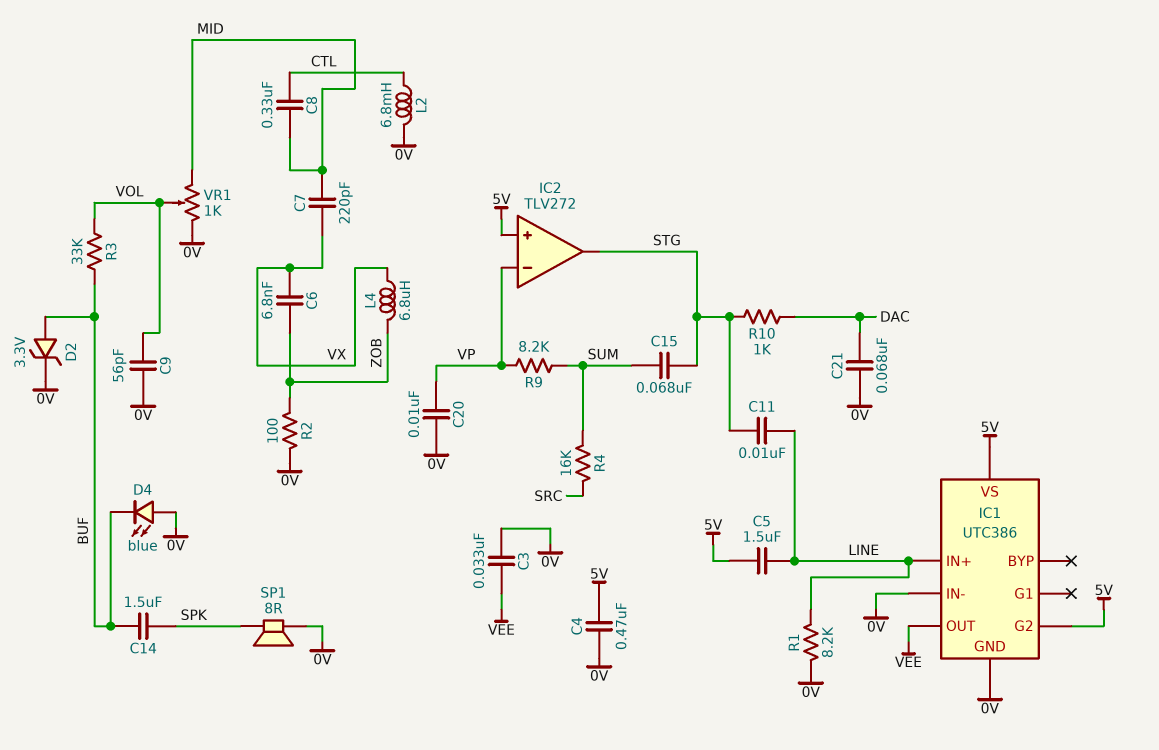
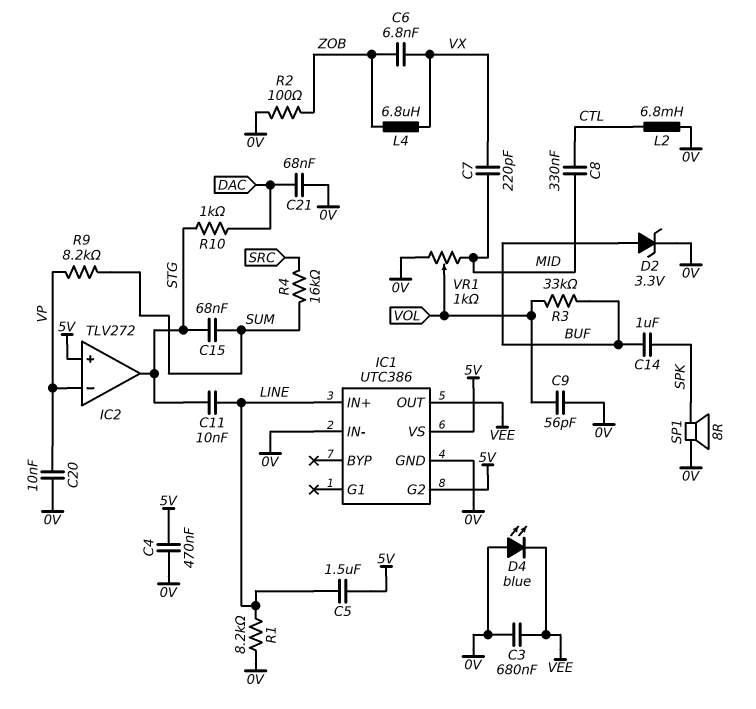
C3: 33nF (0V, VEE) -> 680nF (0V, VEE)
C14: 1.5uF (BUF, SPK) -> 1uF (BUF, SPK)
D4: LED blue (A 0V, K BUF) -> LED blue (A 0V, K VEE)

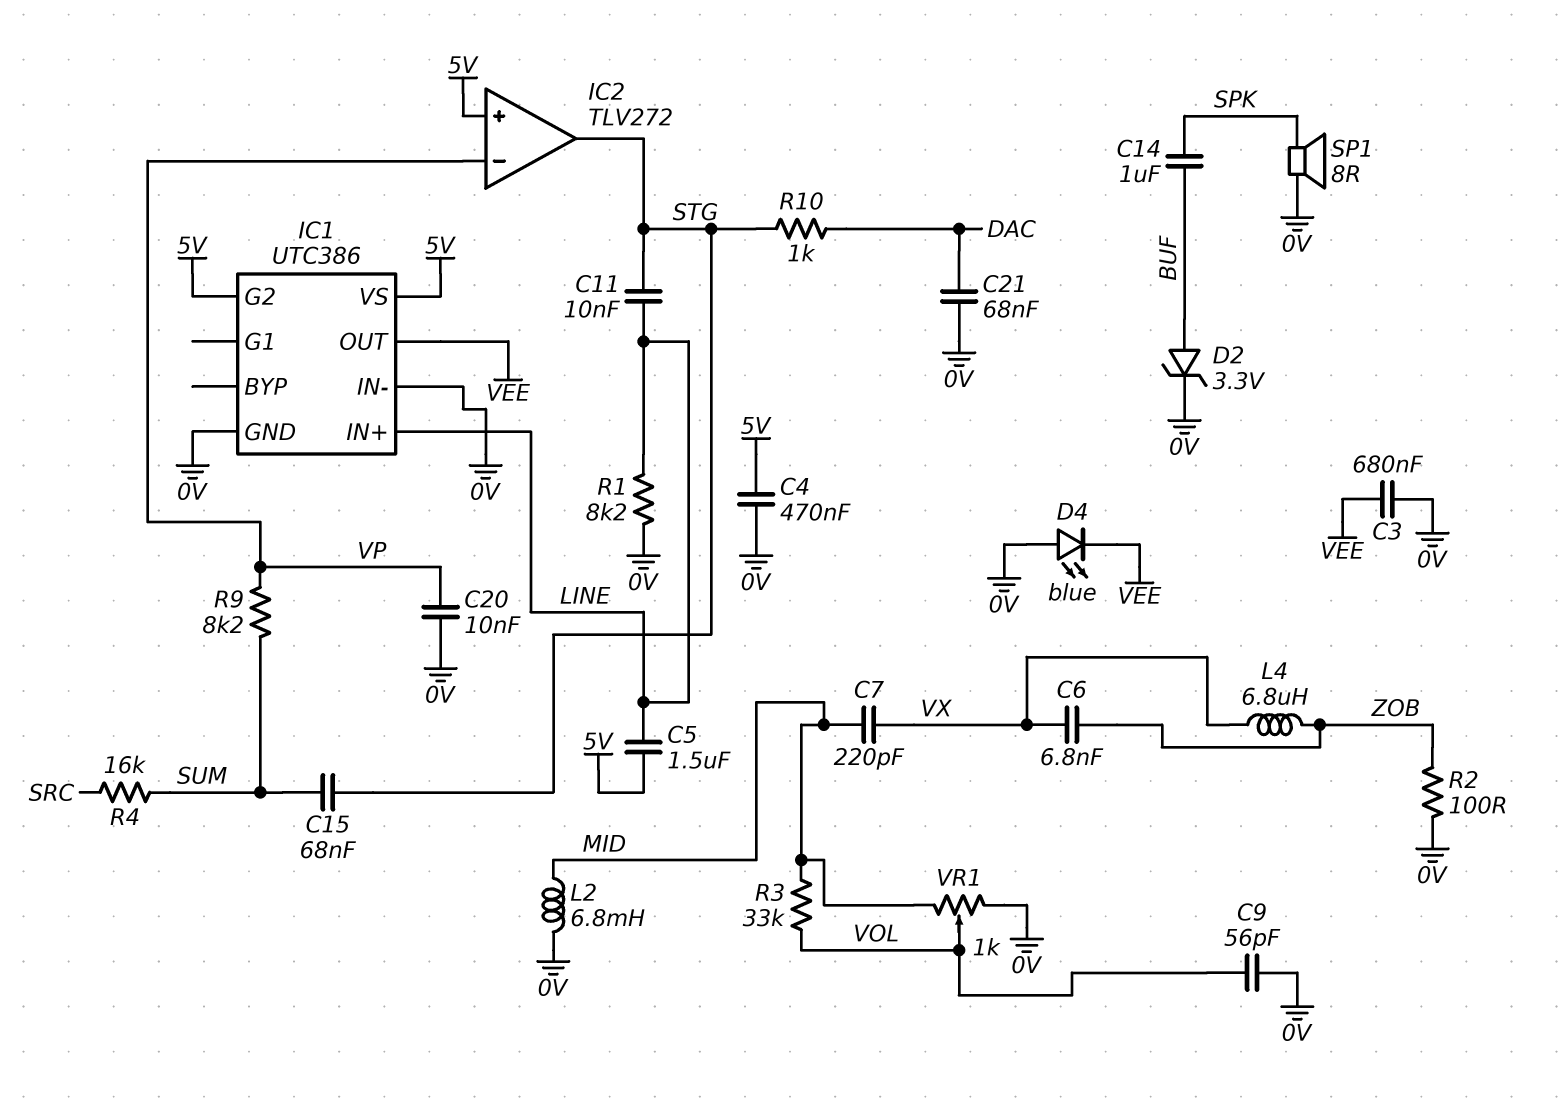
C8: 330nF (CTL, MID) -> none
L2: 6.8mH (0V, CTL) -> 6.8mH (0V, MID)
R3: 33k (BUF, VOL) -> 33k (MID, VOL)

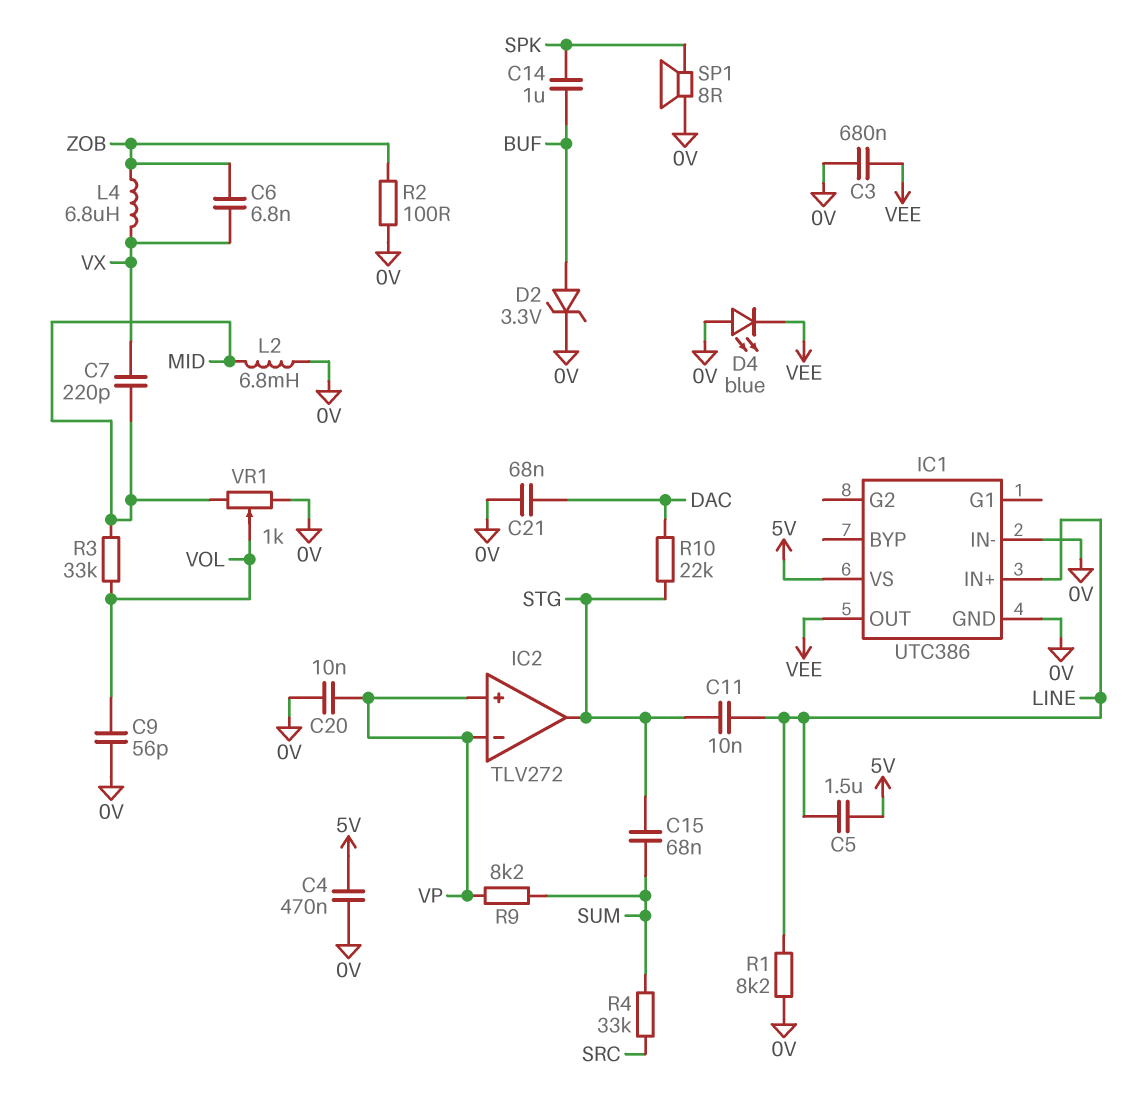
IC1 pin G2: 5V -> none
IC2 pin in+: 5V -> VP
R4: 16k (SRC, SUM) -> 33k (SRC, SUM)
R10: 1k (DAC, STG) -> 22k (DAC, STG)

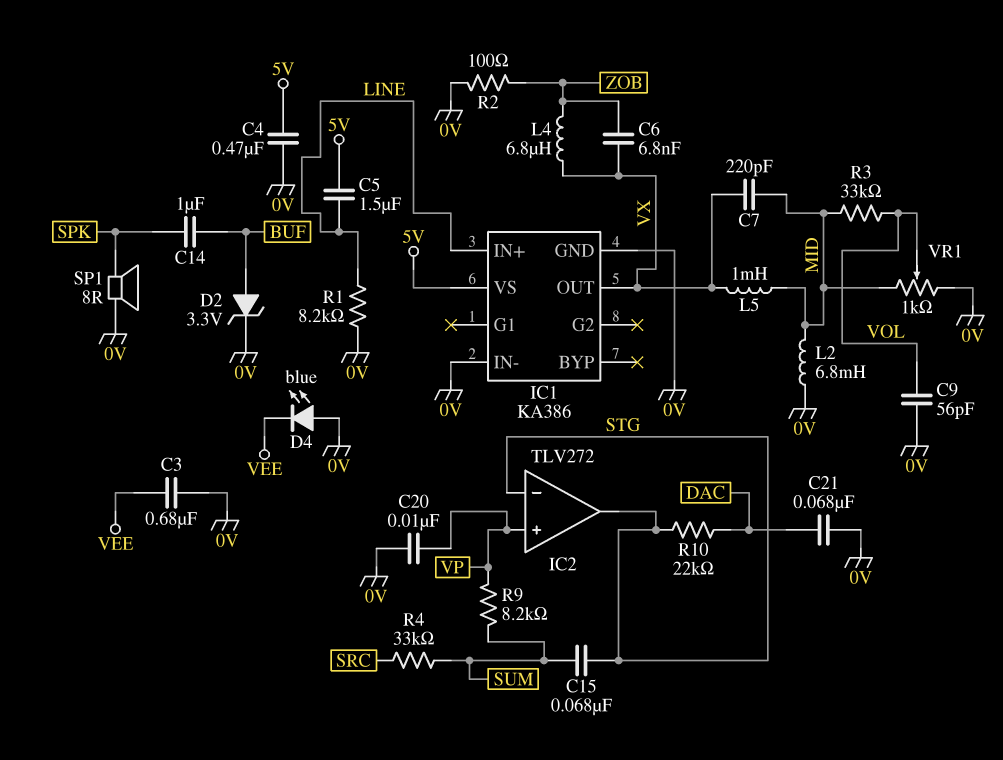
C11: 10nF (LINE, STG) -> none
IC1: UTC386 -> KA386
IC1 pin OUT: VEE -> VX
IC2 pin in-: VP -> STG
L5: none -> 1mH (MID, VX)

